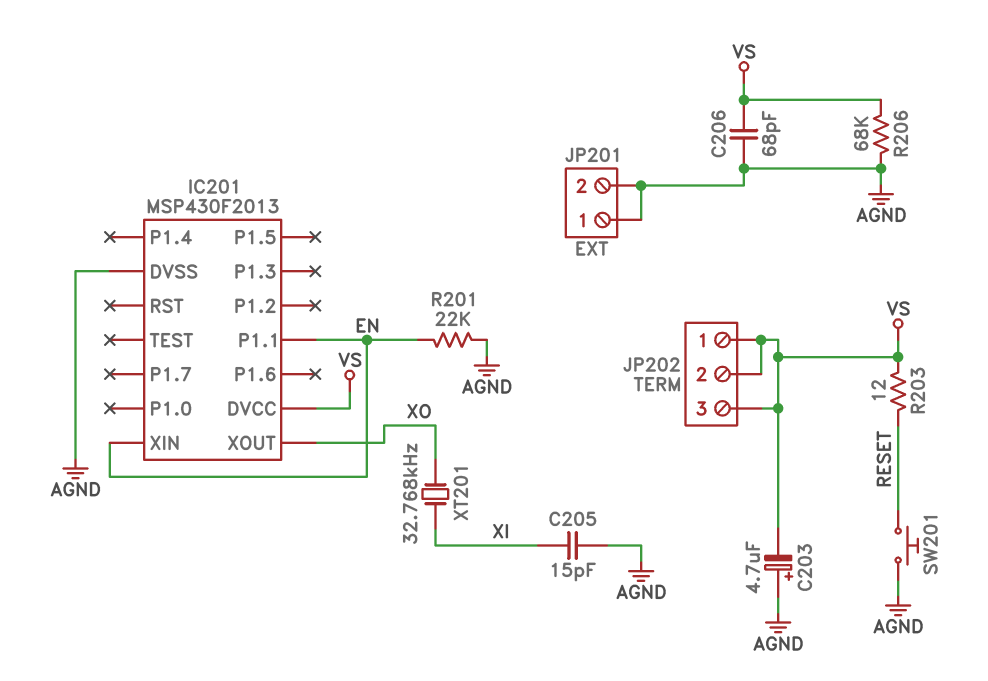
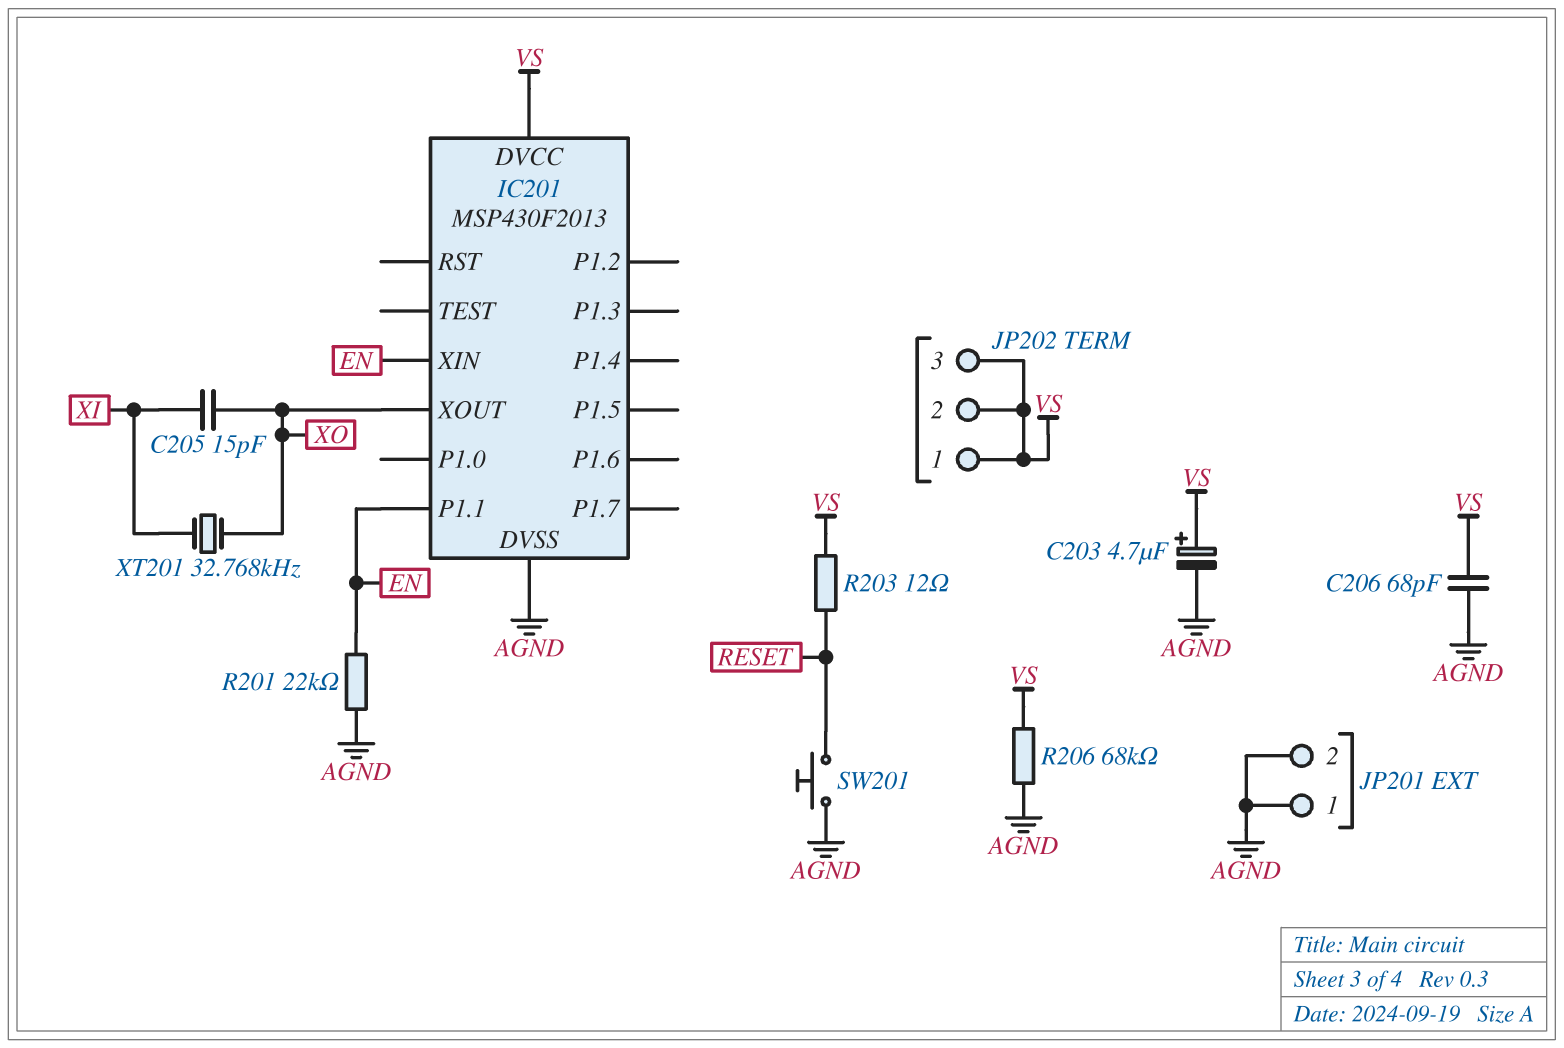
C203: 4.7uF (plus AGND, minus VS) -> 4.7uF (plus VS, minus AGND)
C205: 15pF (AGND, XI) -> 15pF (XI, XO)

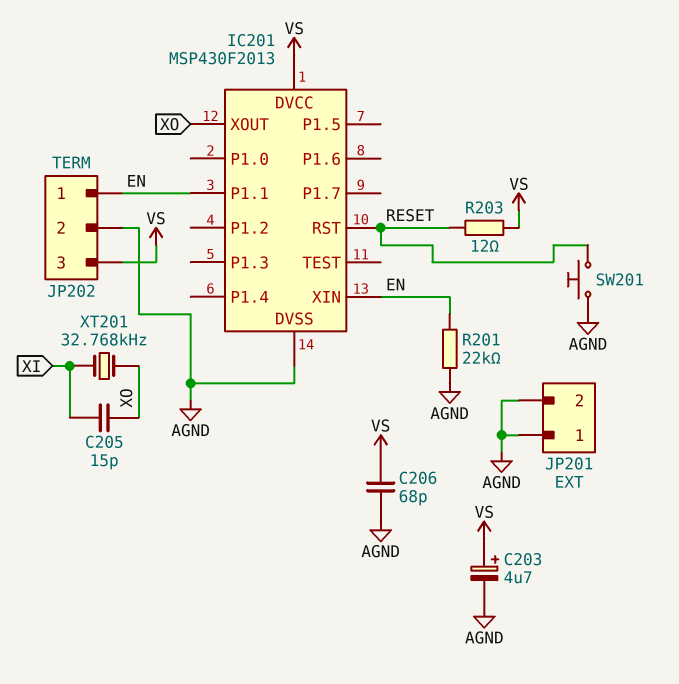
IC201 pin RST: none -> RESET
JP202 pin 1: VS -> EN
JP202 pin 2: VS -> AGND
R206: 68k (AGND, VS) -> none

